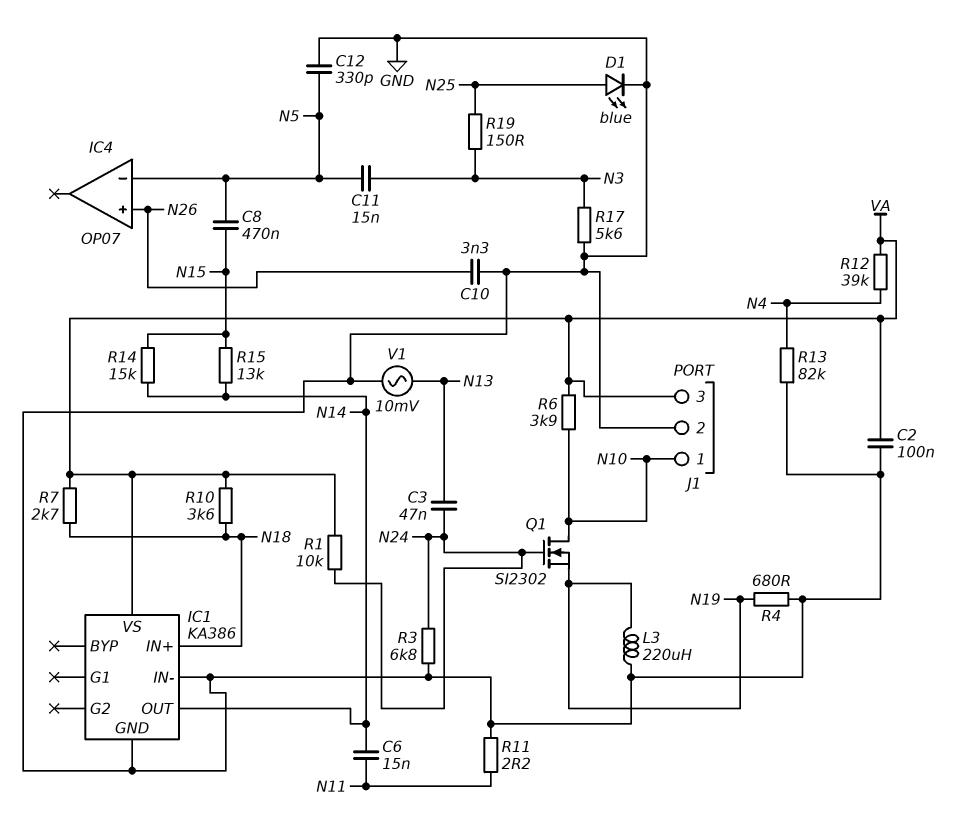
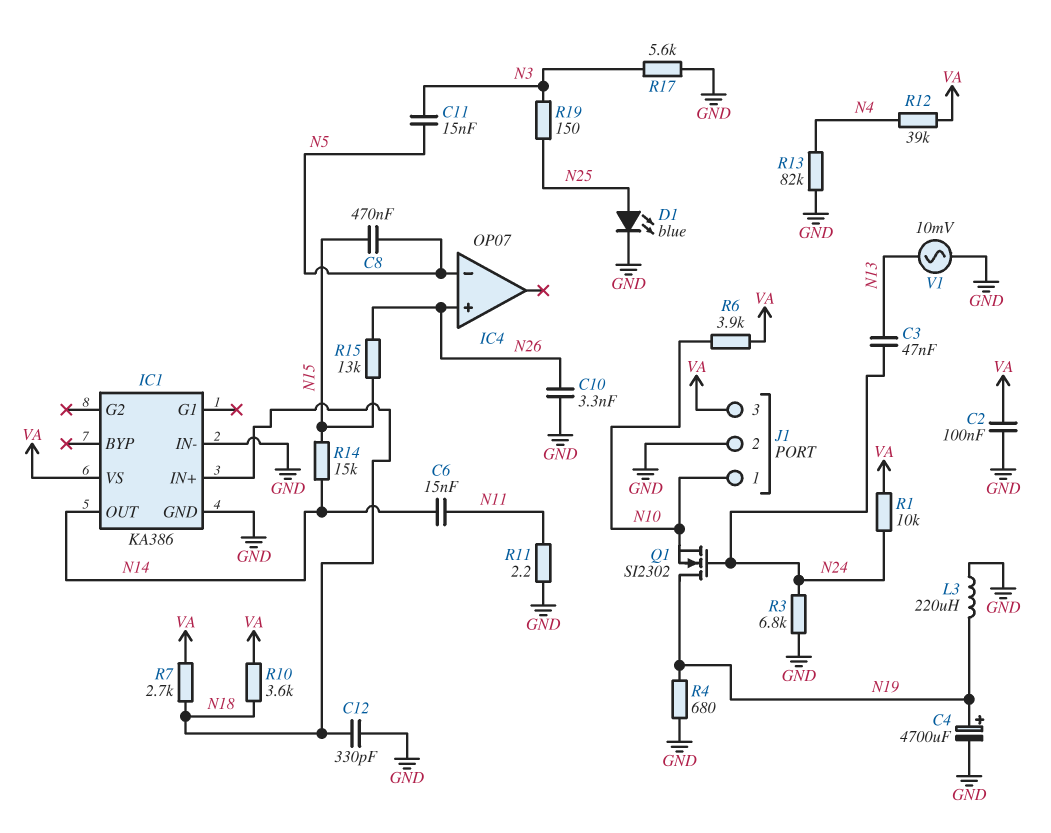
C4: none -> 4700uF (plus N19, minus GND)
C12: 330pF (GND, N5) -> 330pF (GND, N18)
Q1: NMOS SI2302 (G N24, D N10, S N19) -> NMOS SI2302 (G N24, D N19, S N10)
R15: 13k (N14, N15) -> 13k (N15, N26)

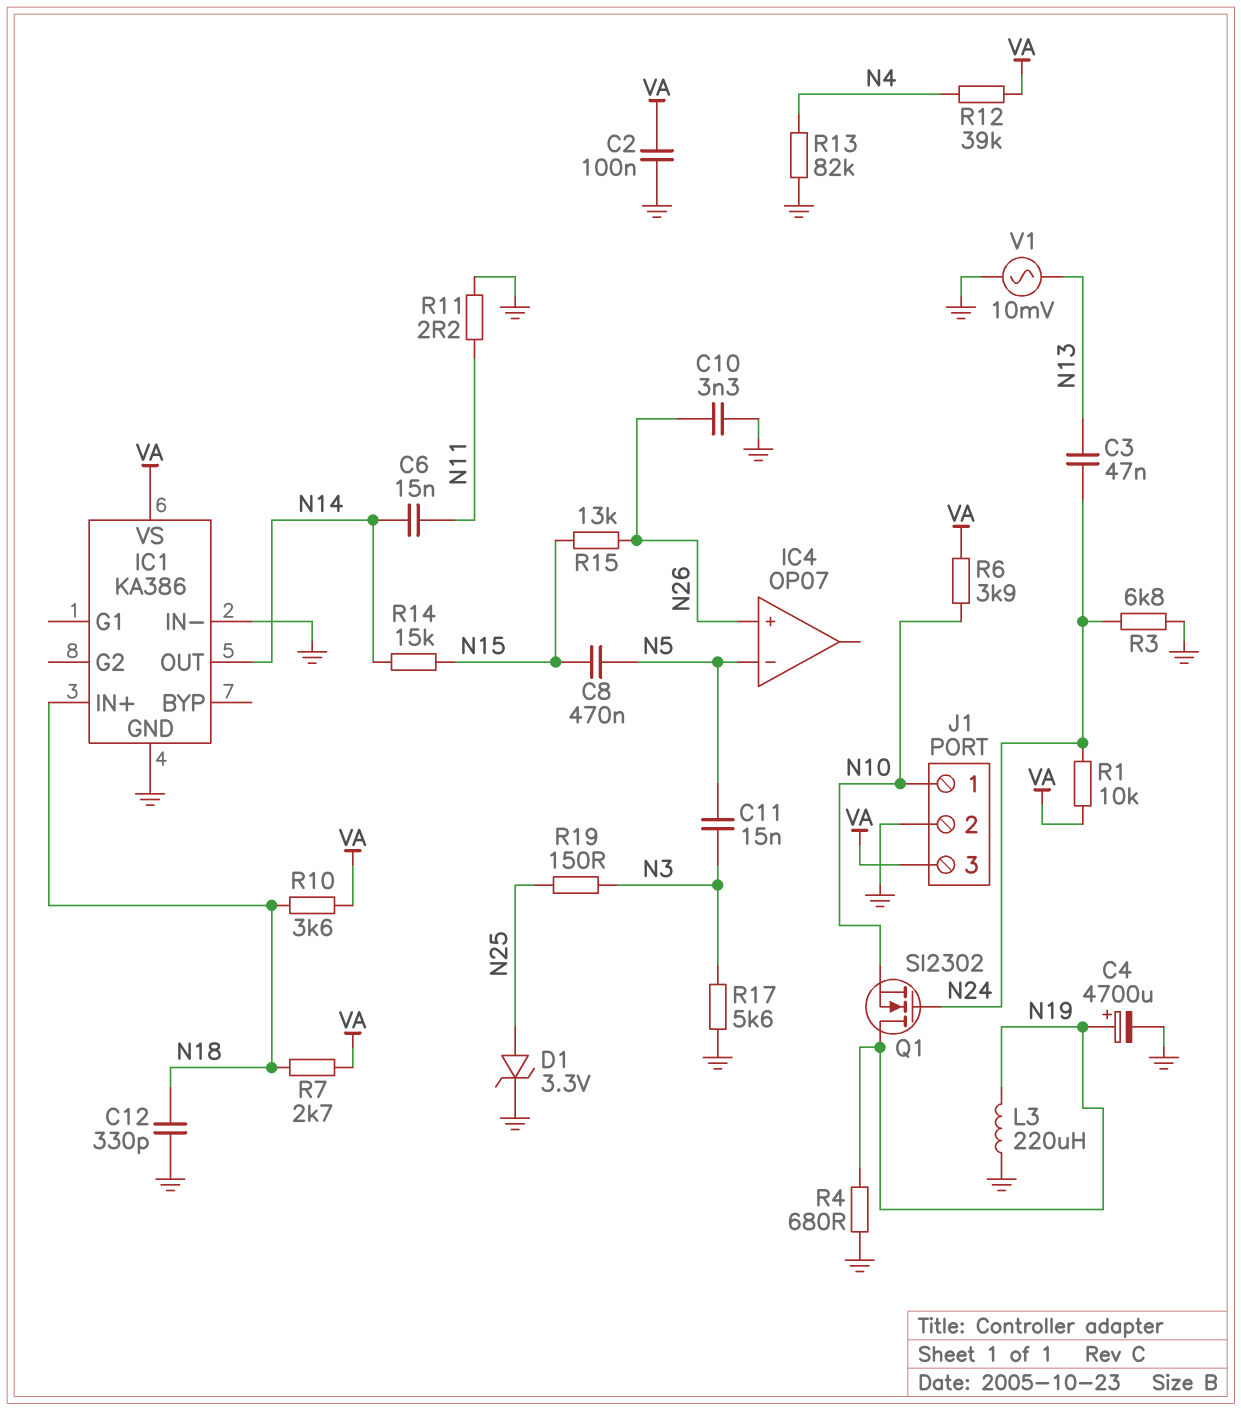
D1: LED blue (A N25, K GND) -> zener 3.3V (A N25, K GND)

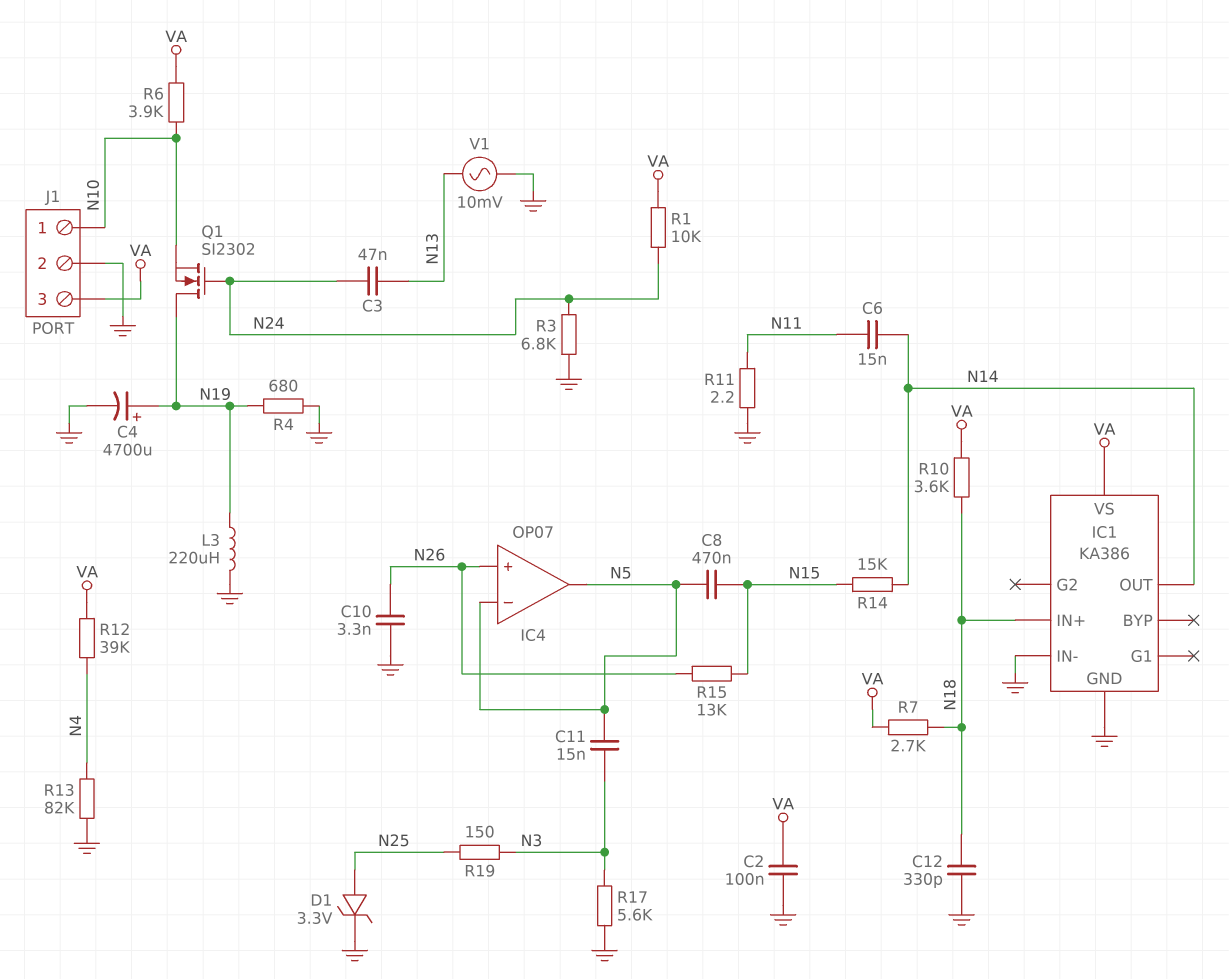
IC4 pin out: none -> N5

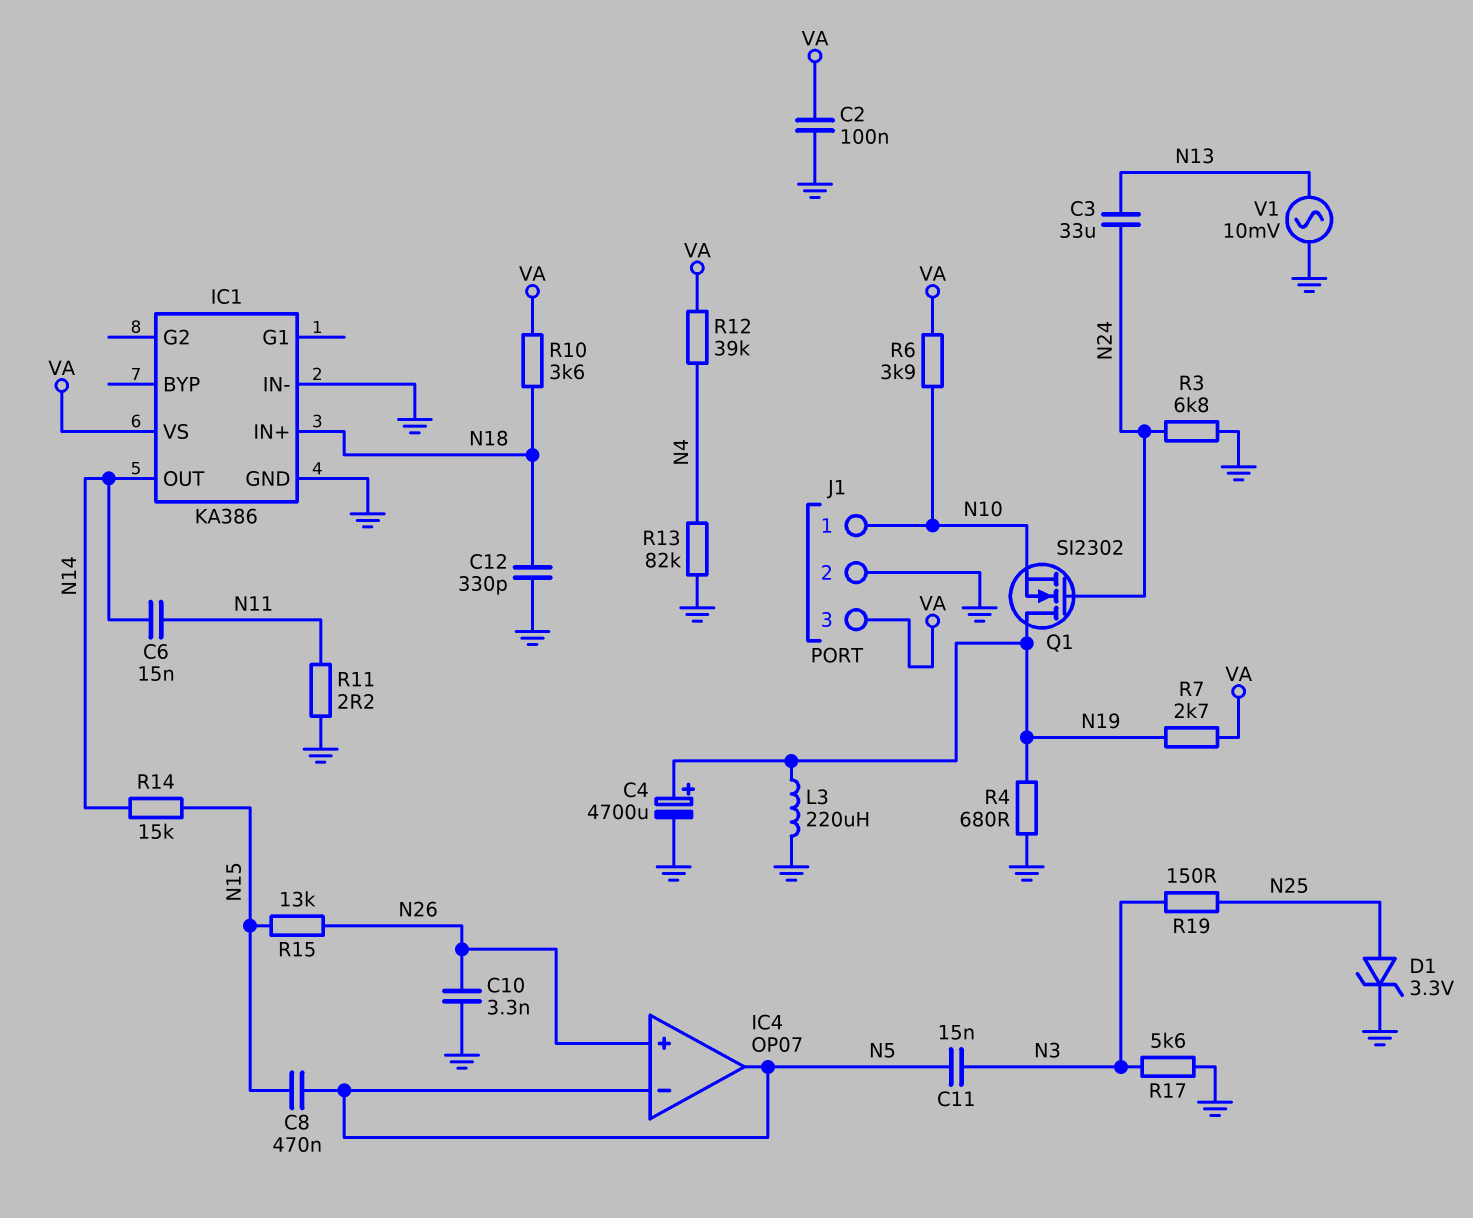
C3: 47nF (N13, N24) -> 33uF (N13, N24)
R1: 10k (N24, VA) -> none
R7: 2.7k (N18, VA) -> 2.7k (N19, VA)

